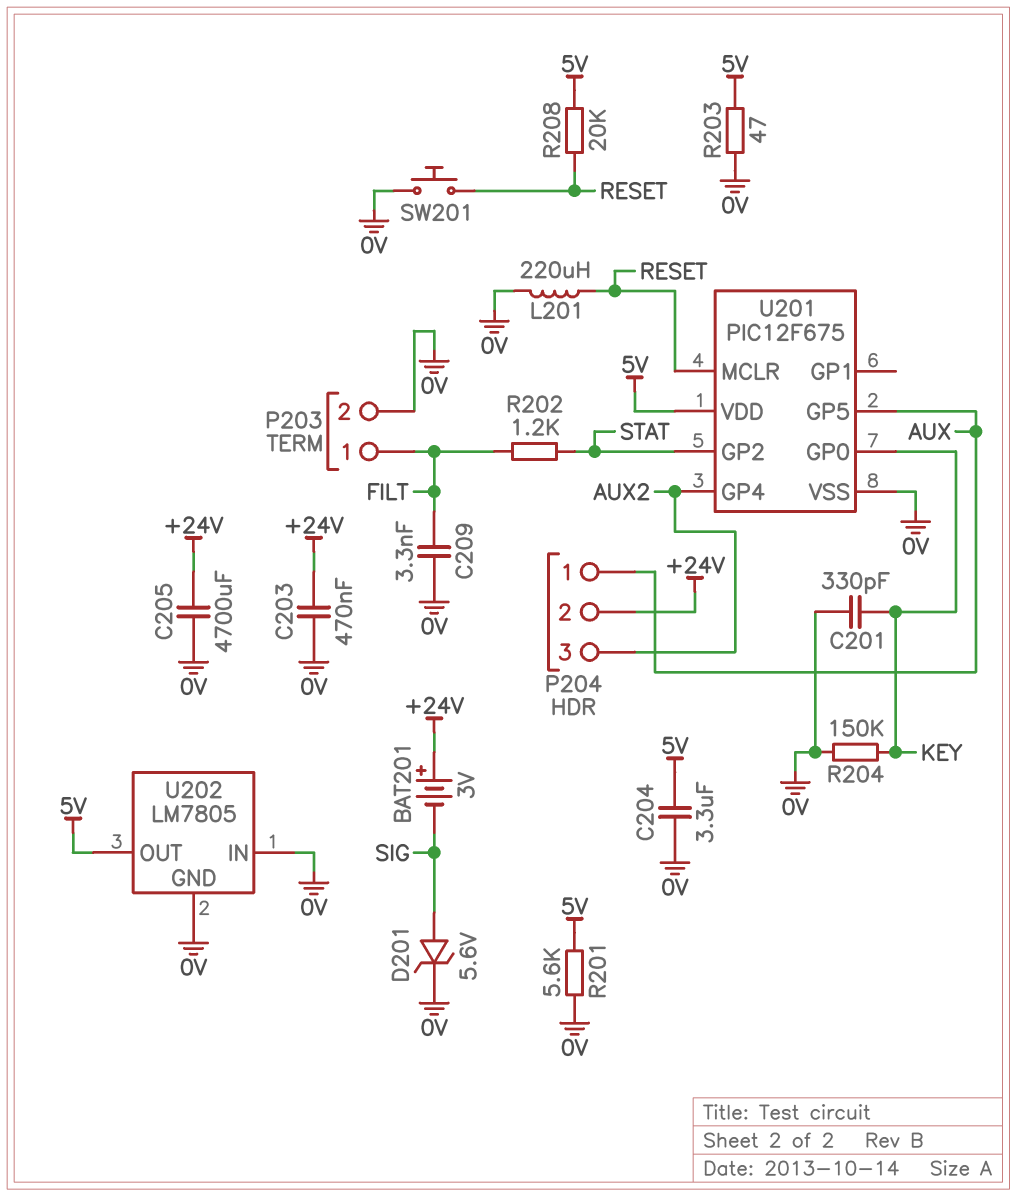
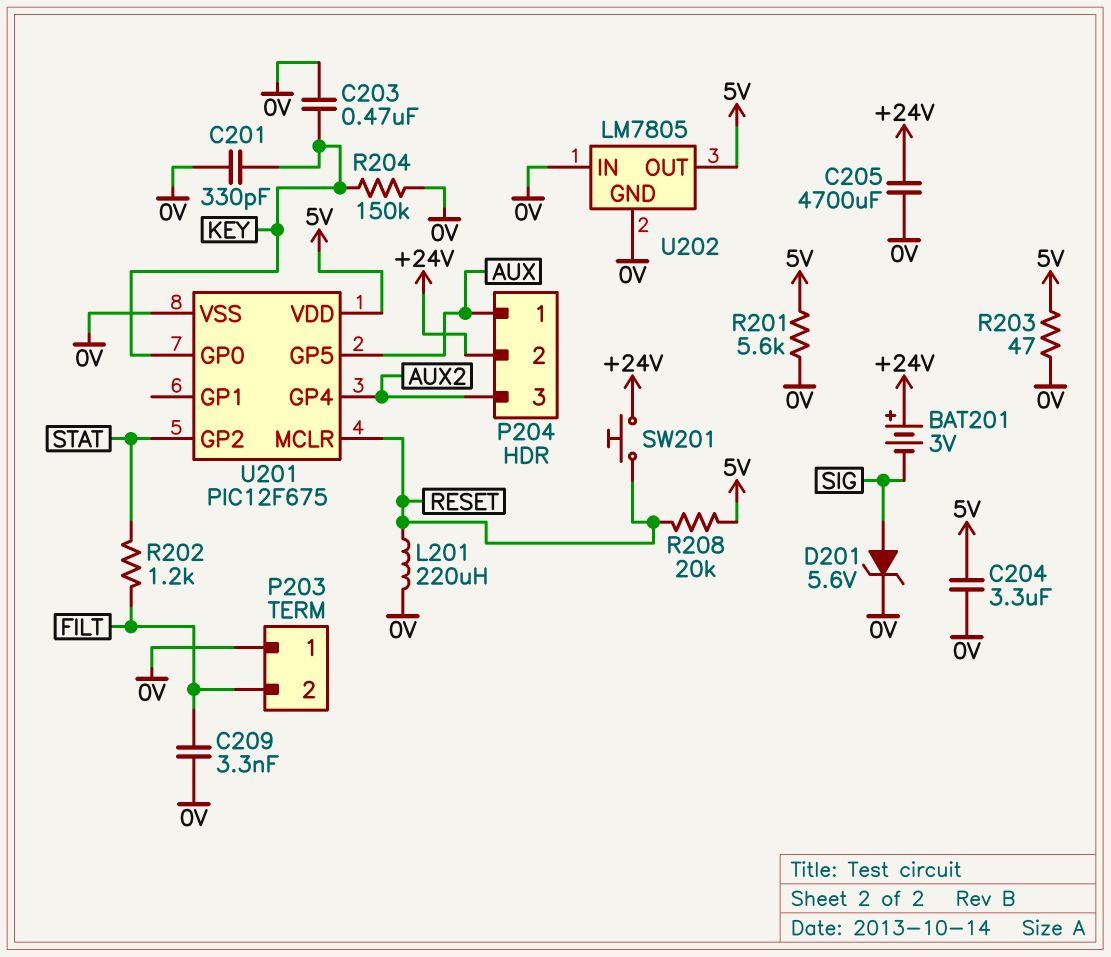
C203: 470nF (+24V, 0V) -> 470nF (0V, KEY)
P203 pin 1: FILT -> 0V
P203 pin 2: 0V -> FILT
SW201: button (0V, RESET) -> button (+24V, RESET)

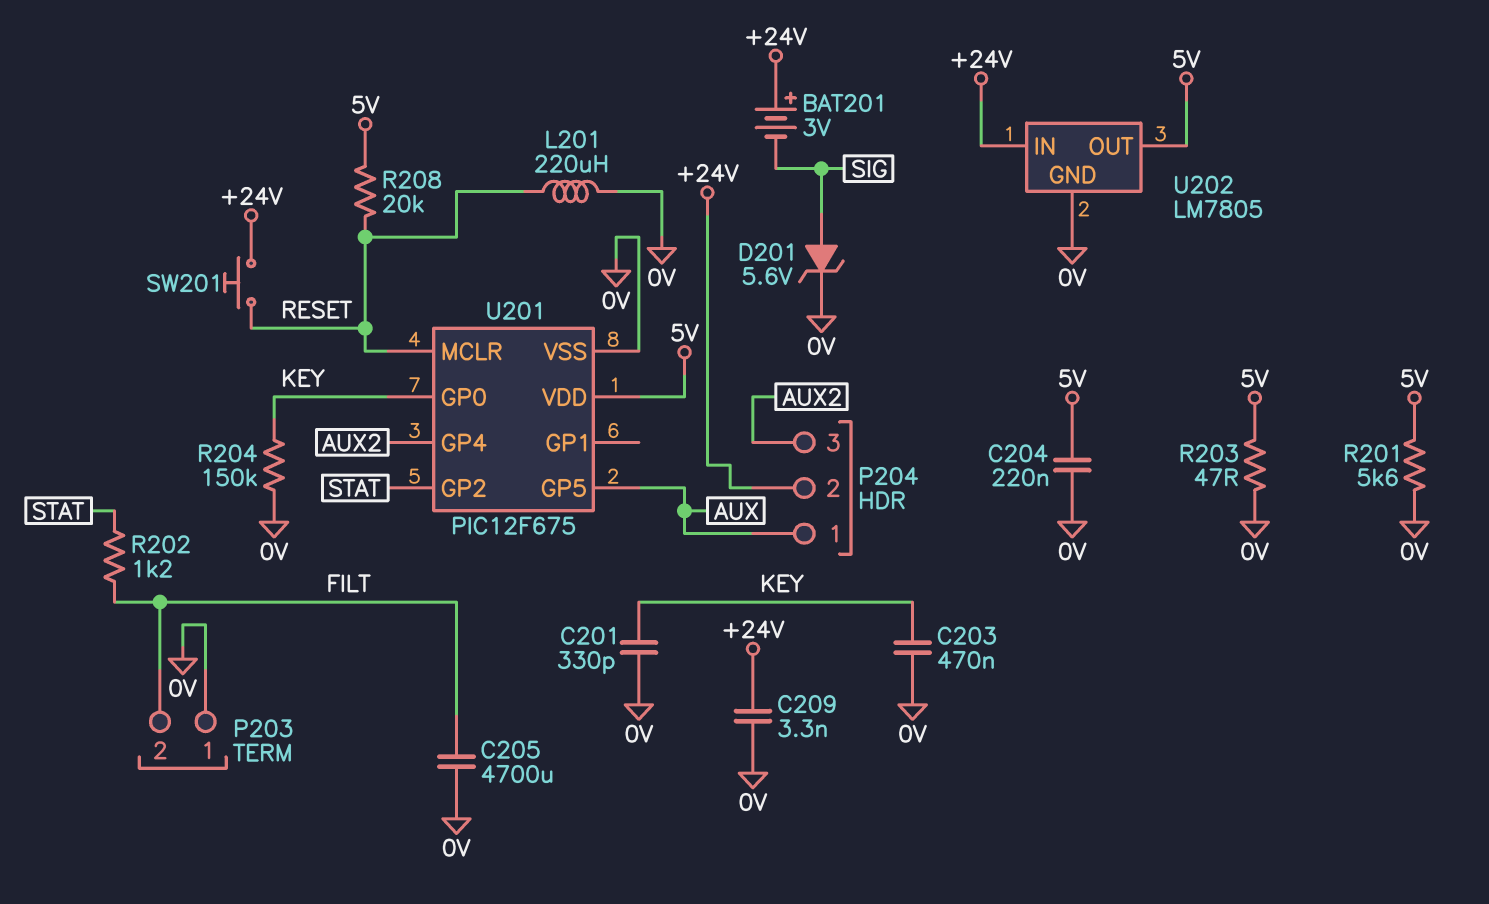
C204: 3.3uF (0V, 5V) -> 220nF (0V, 5V)
C205: 4700uF (+24V, 0V) -> 4700uF (0V, FILT)
C209: 3.3nF (0V, FILT) -> 3.3nF (+24V, 0V)
U202 pin IN: 0V -> +24V

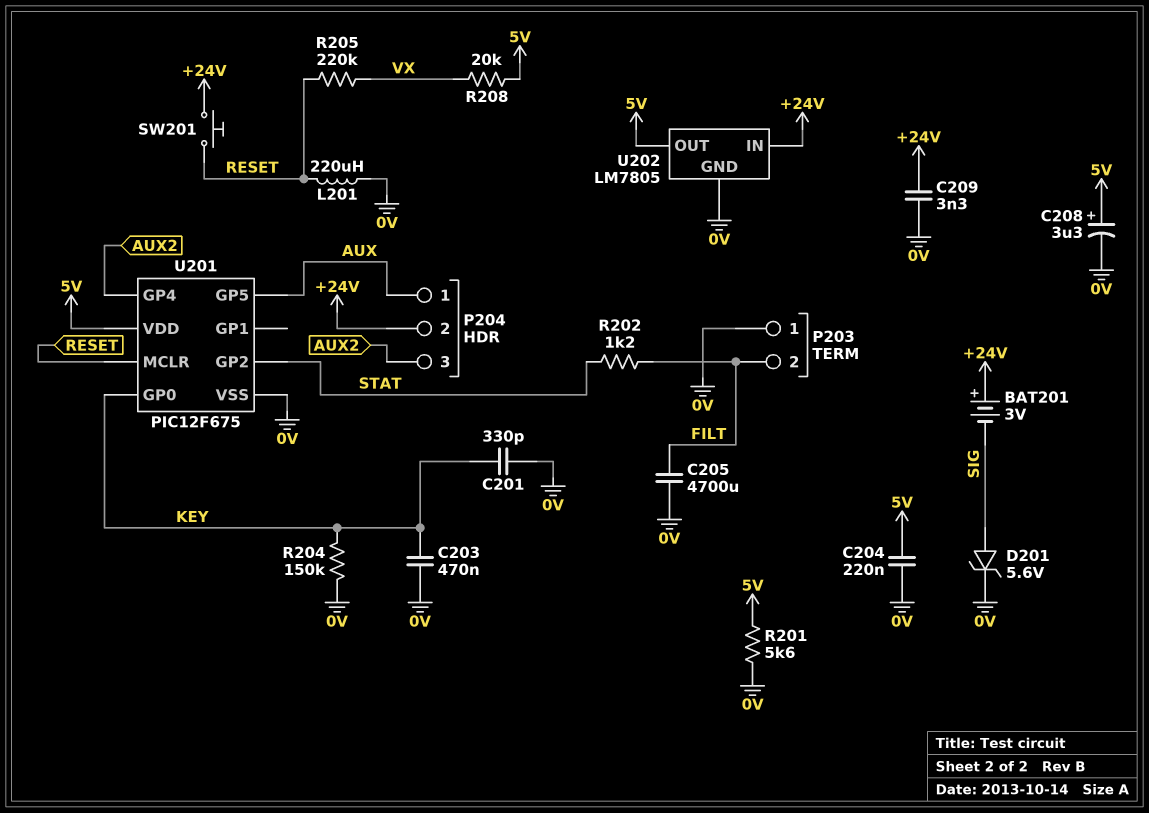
C208: none -> 3.3uF (plus 5V, minus 0V)
R203: 47 (0V, 5V) -> none
R205: none -> 220k (RESET, VX)
R208: 20k (5V, RESET) -> 20k (5V, VX)

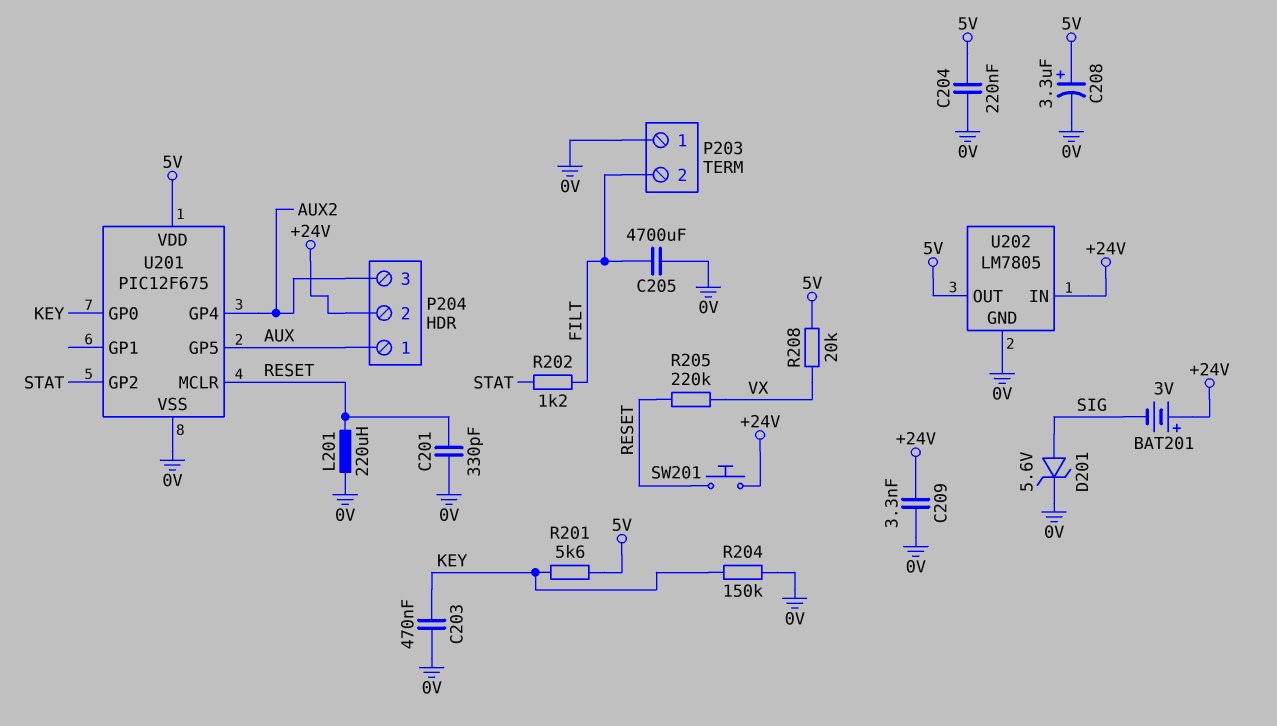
C201: 330pF (0V, KEY) -> 330pF (0V, RESET)
R201: 5.6k (0V, 5V) -> 5.6k (5V, KEY)

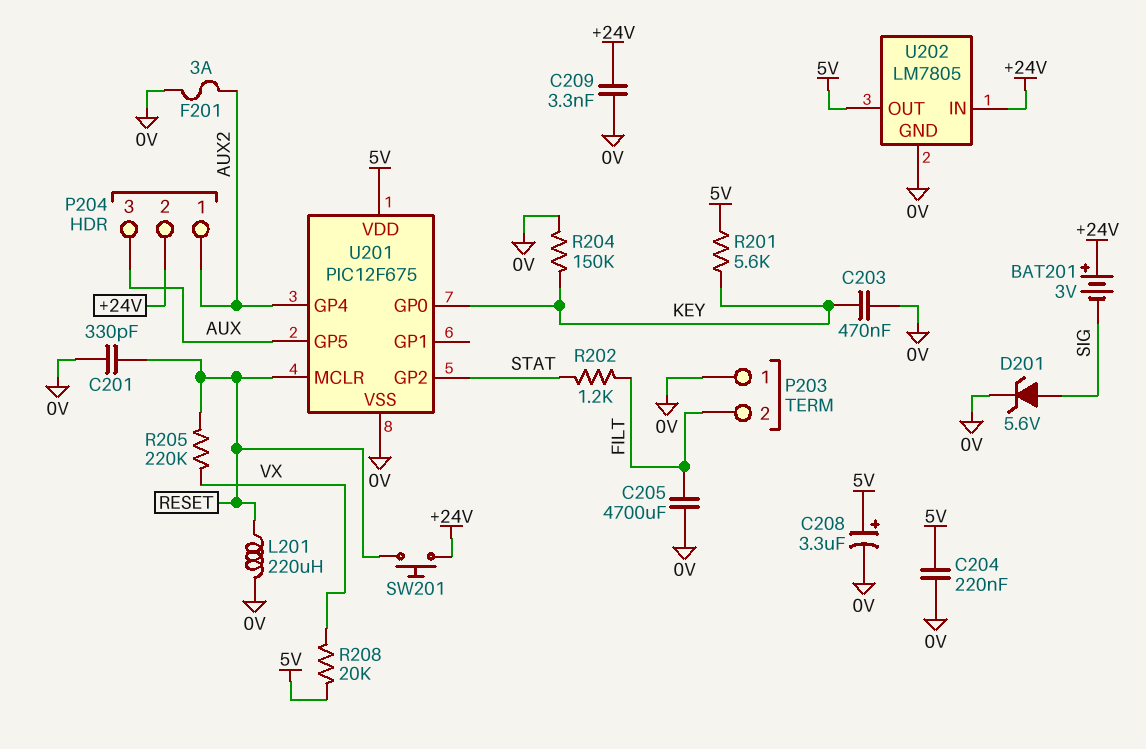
F201: none -> 3A (0V, AUX2)
P204 pin 1: AUX -> AUX2
P204 pin 3: AUX2 -> AUX

